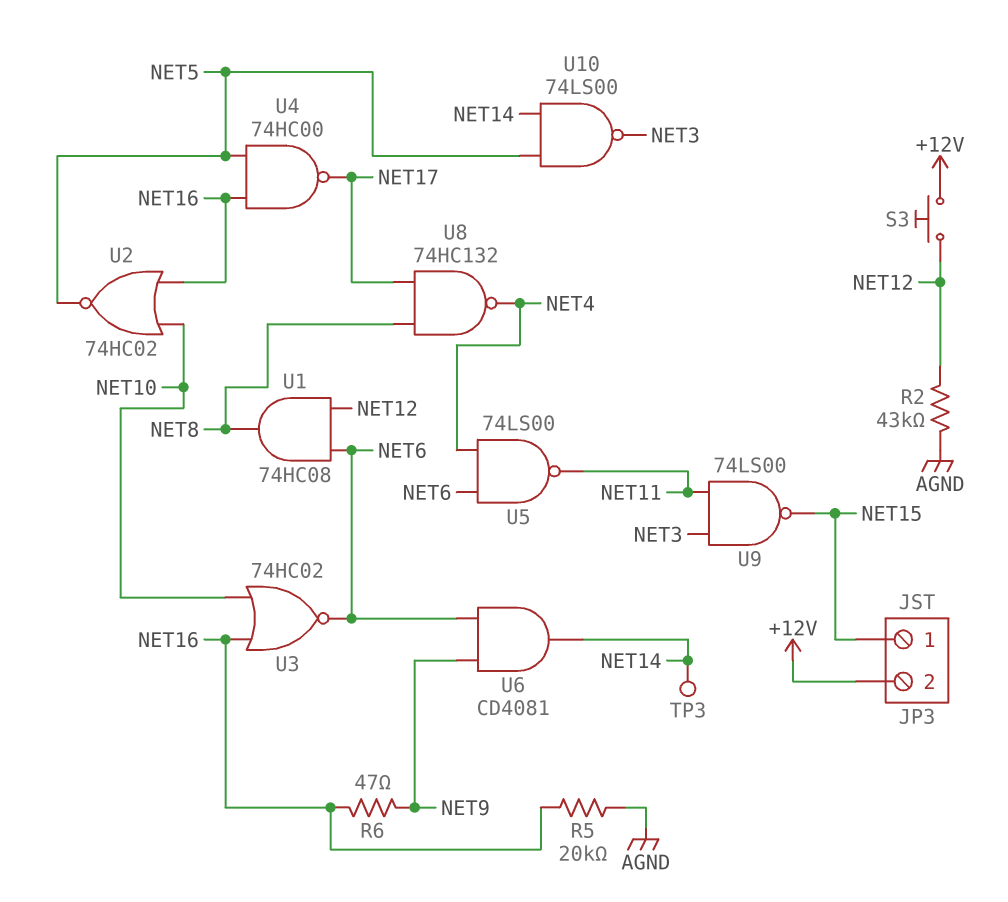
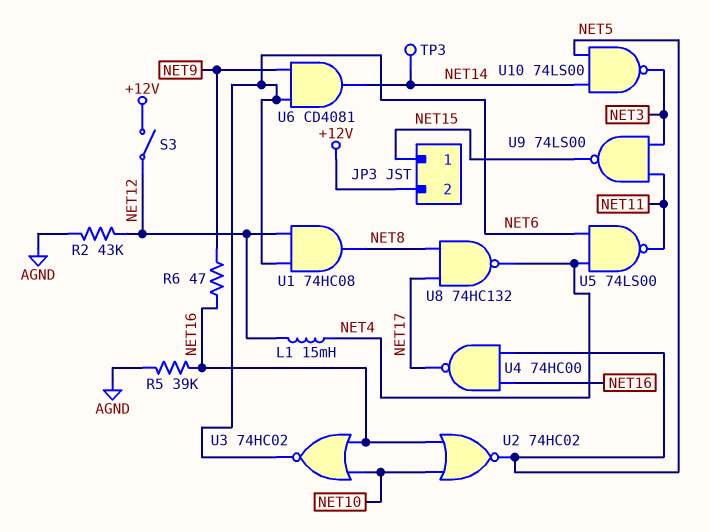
L1: none -> 15mH (NET4, NET12)
R5: 20k (AGND, NET16) -> 39k (AGND, NET16)
S3: button (+12V, NET12) -> switch (+12V, NET12)

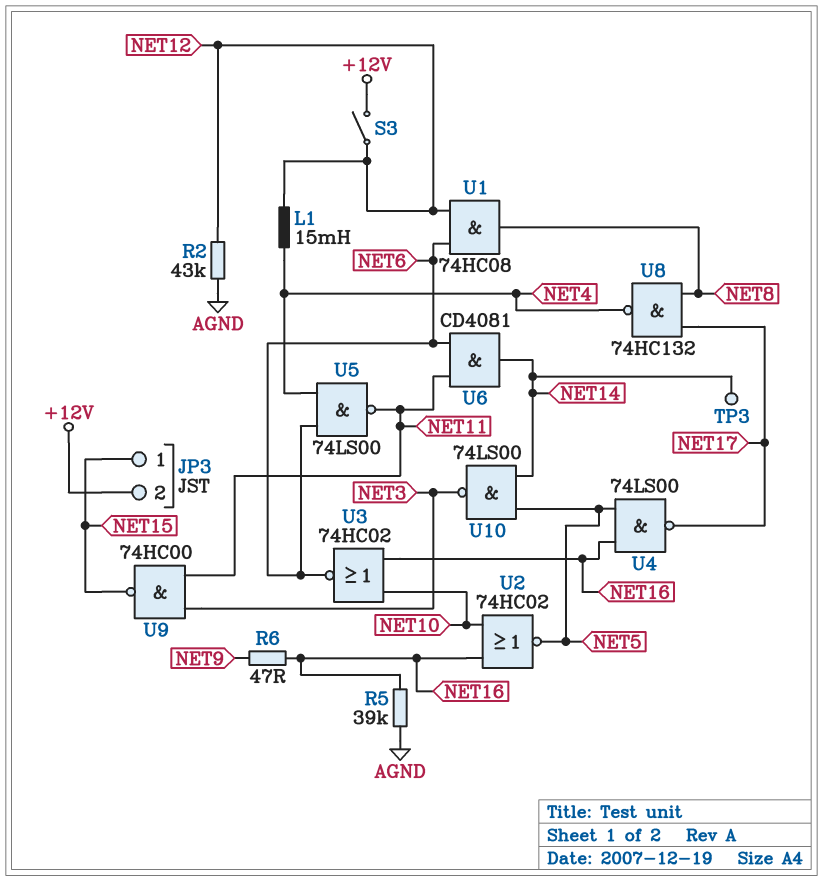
U4: NAND 74HC00 (in NET5, in NET16, out NET17) -> NAND 74LS00 (in NET5, in NET16, out NET17)
U6: AND CD4081 (in NET6, in NET9, out NET14) -> AND CD4081 (in NET6, in NET11, out NET14)
U9: NAND 74LS00 (in NET3, in NET11, out NET15) -> NAND 74HC00 (in NET3, in NET11, out NET15)

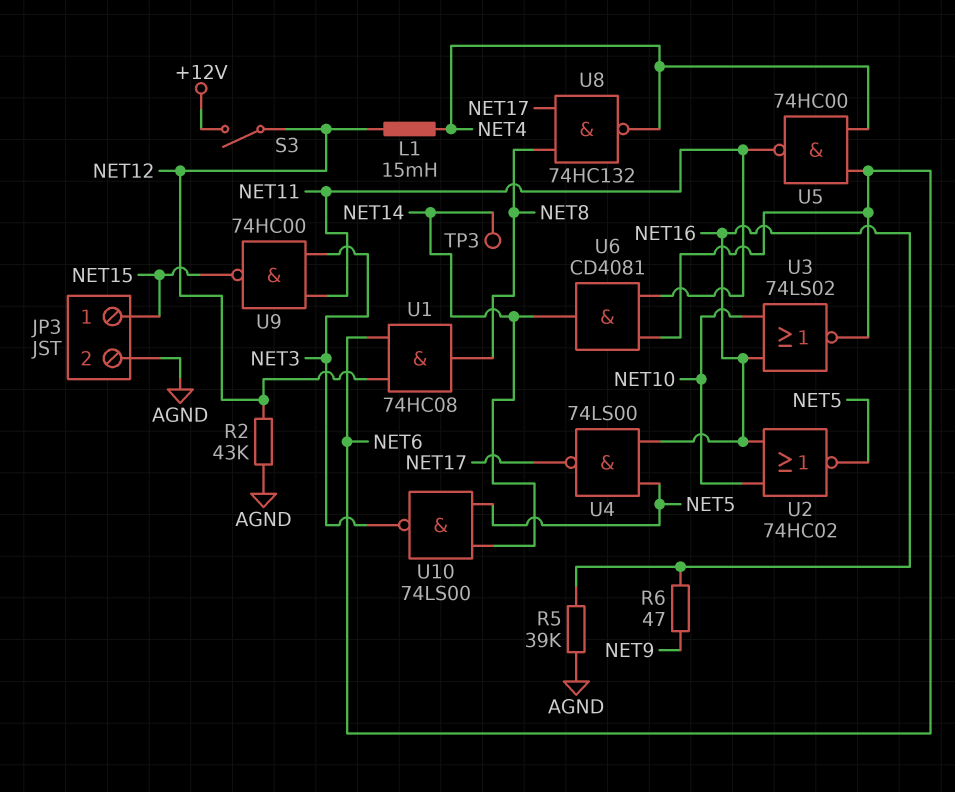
JP3 pin 2: +12V -> AGND
U3: NOR 74HC02 (in NET10, in NET16, out NET6) -> NOR 74LS02 (in NET10, in NET16, out NET6)
U5: NAND 74LS00 (in NET4, in NET6, out NET11) -> NAND 74HC00 (in NET4, in NET6, out NET11)

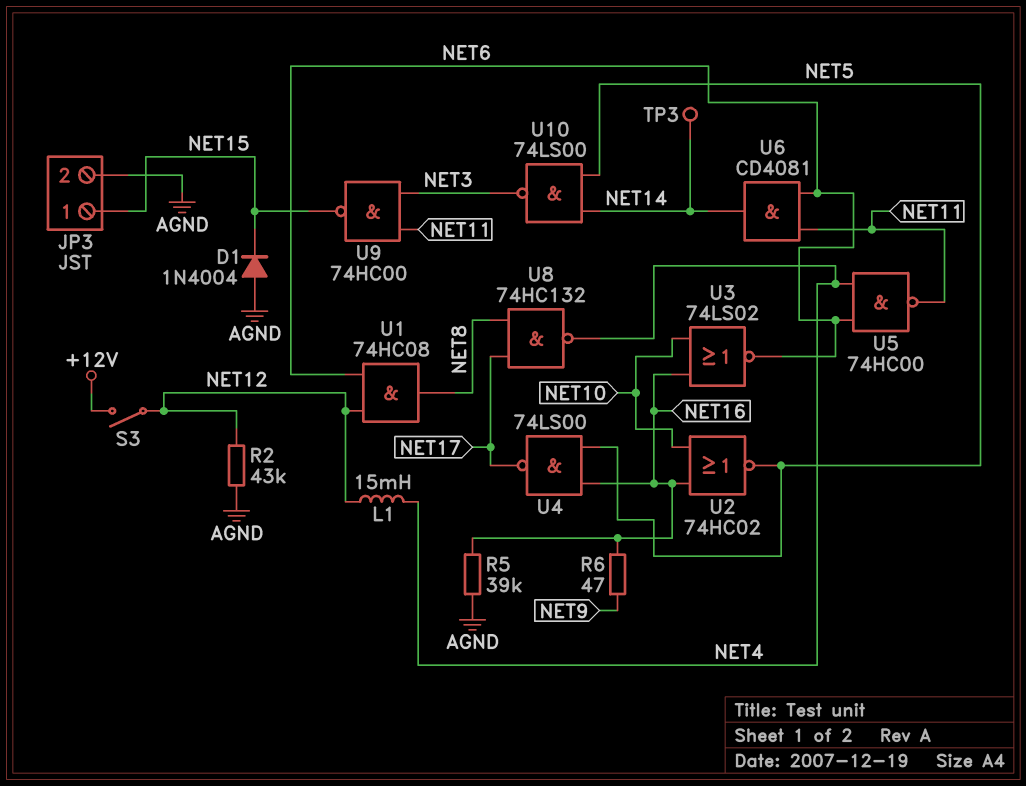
D1: none -> diode 1N4004 (A AGND, K NET15)

